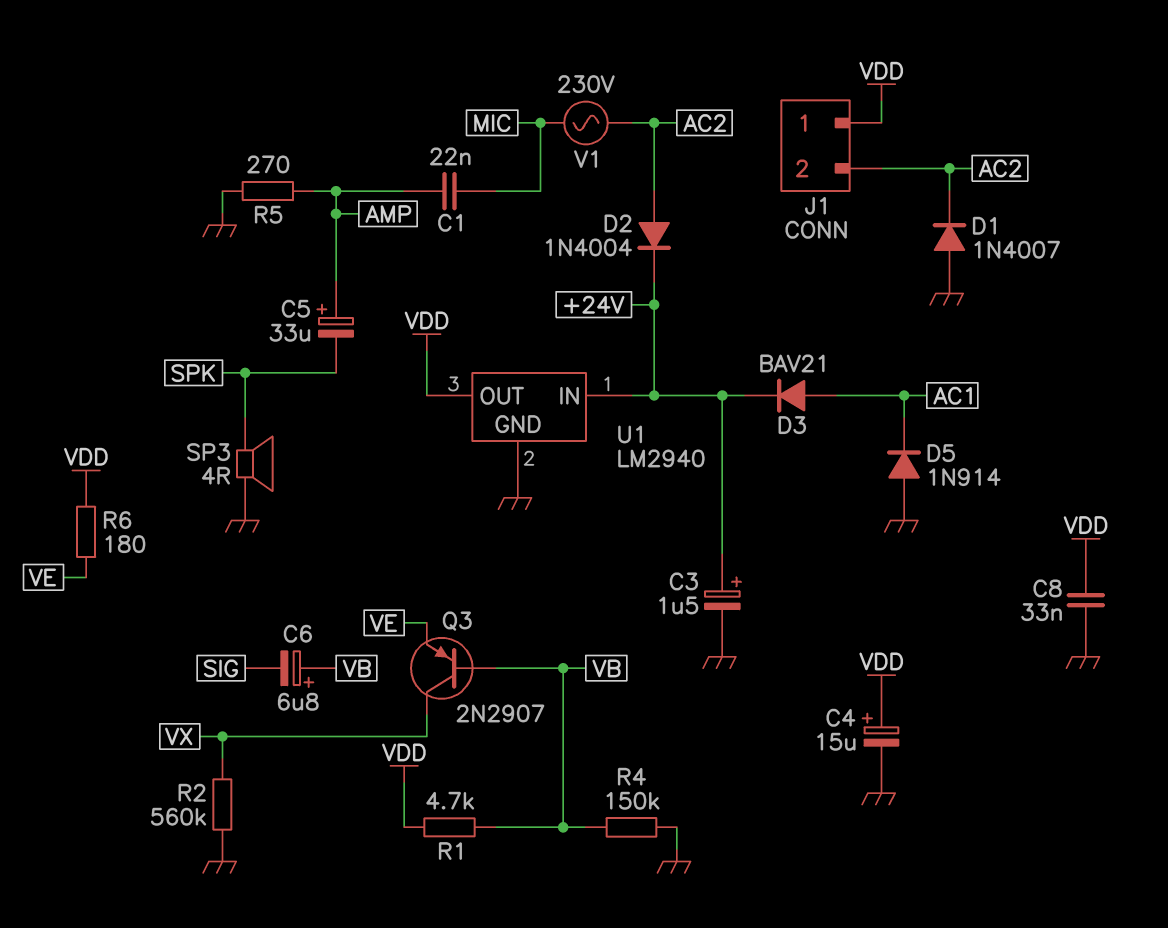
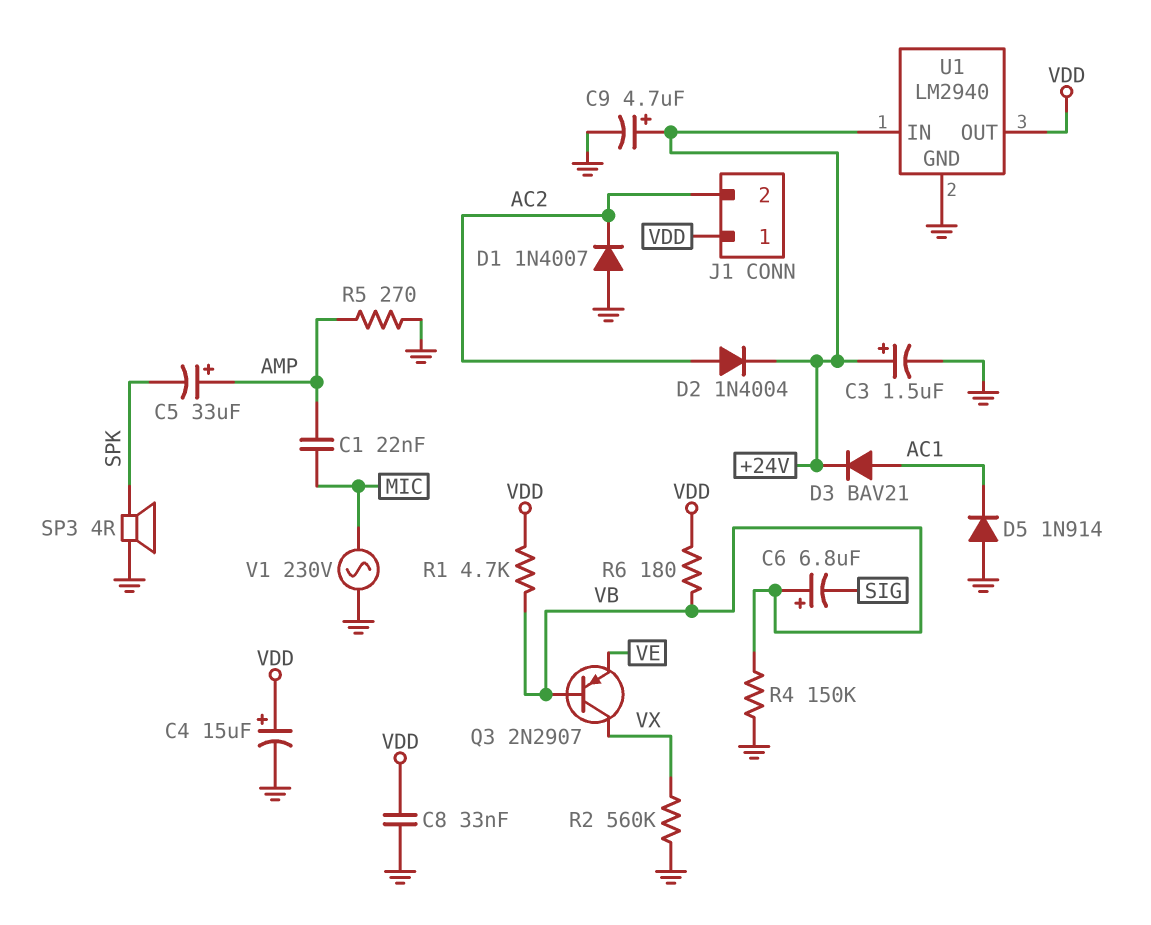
C9: none -> 4.7uF (plus +24V, minus GND)
R6: 180 (VDD, VE) -> 180 (VB, VDD)
V1: AC 230V (AC2, MIC) -> AC 230V (GND, MIC)

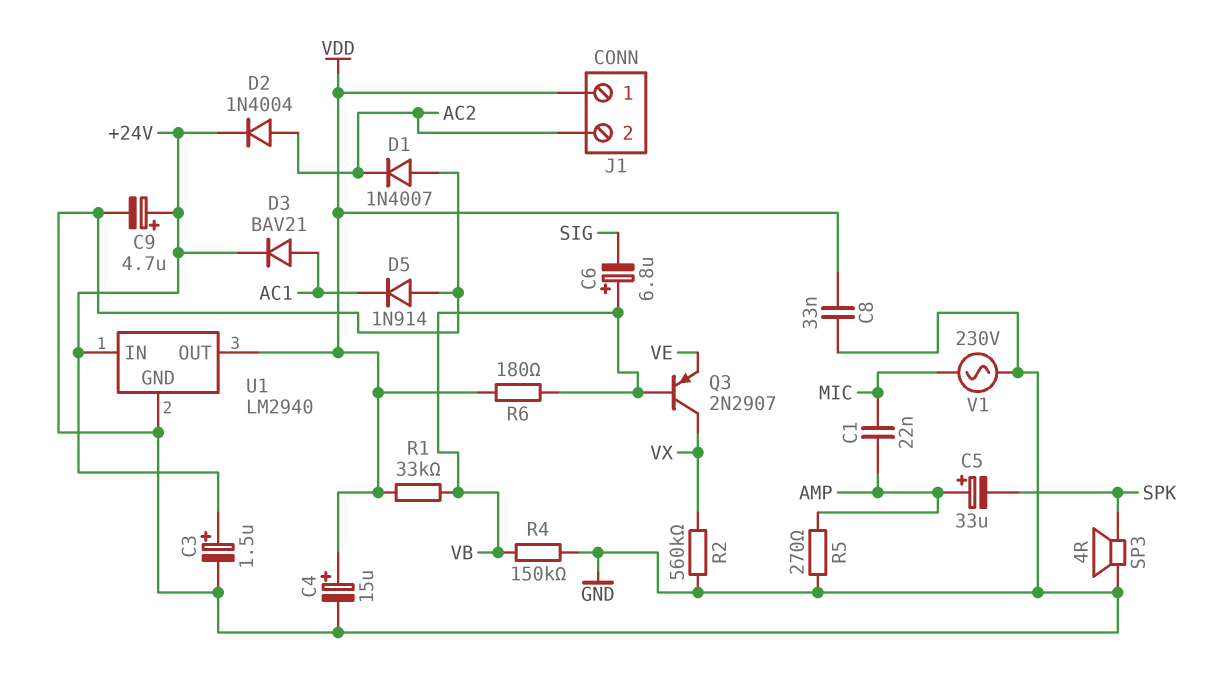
R1: 4.7k (VB, VDD) -> 33k (VB, VDD)

